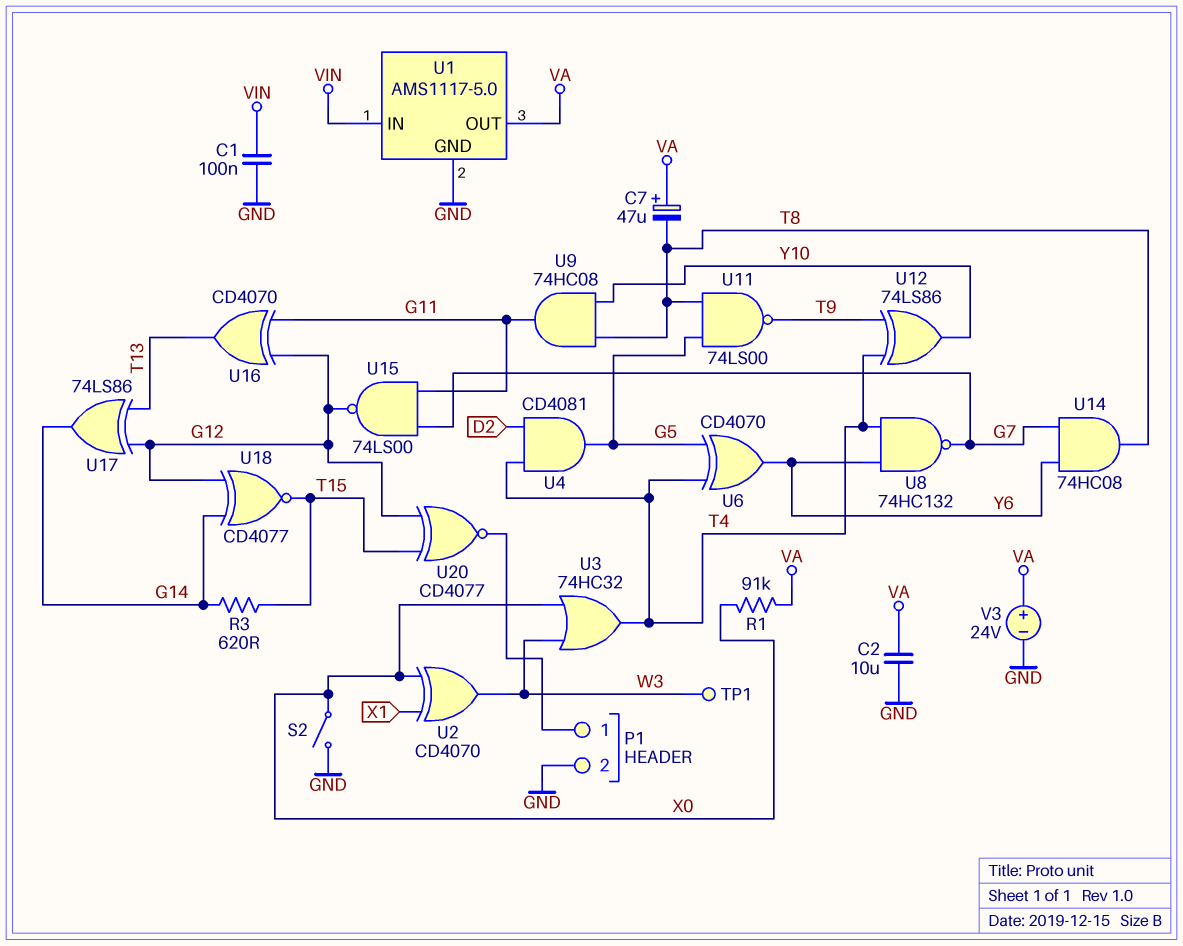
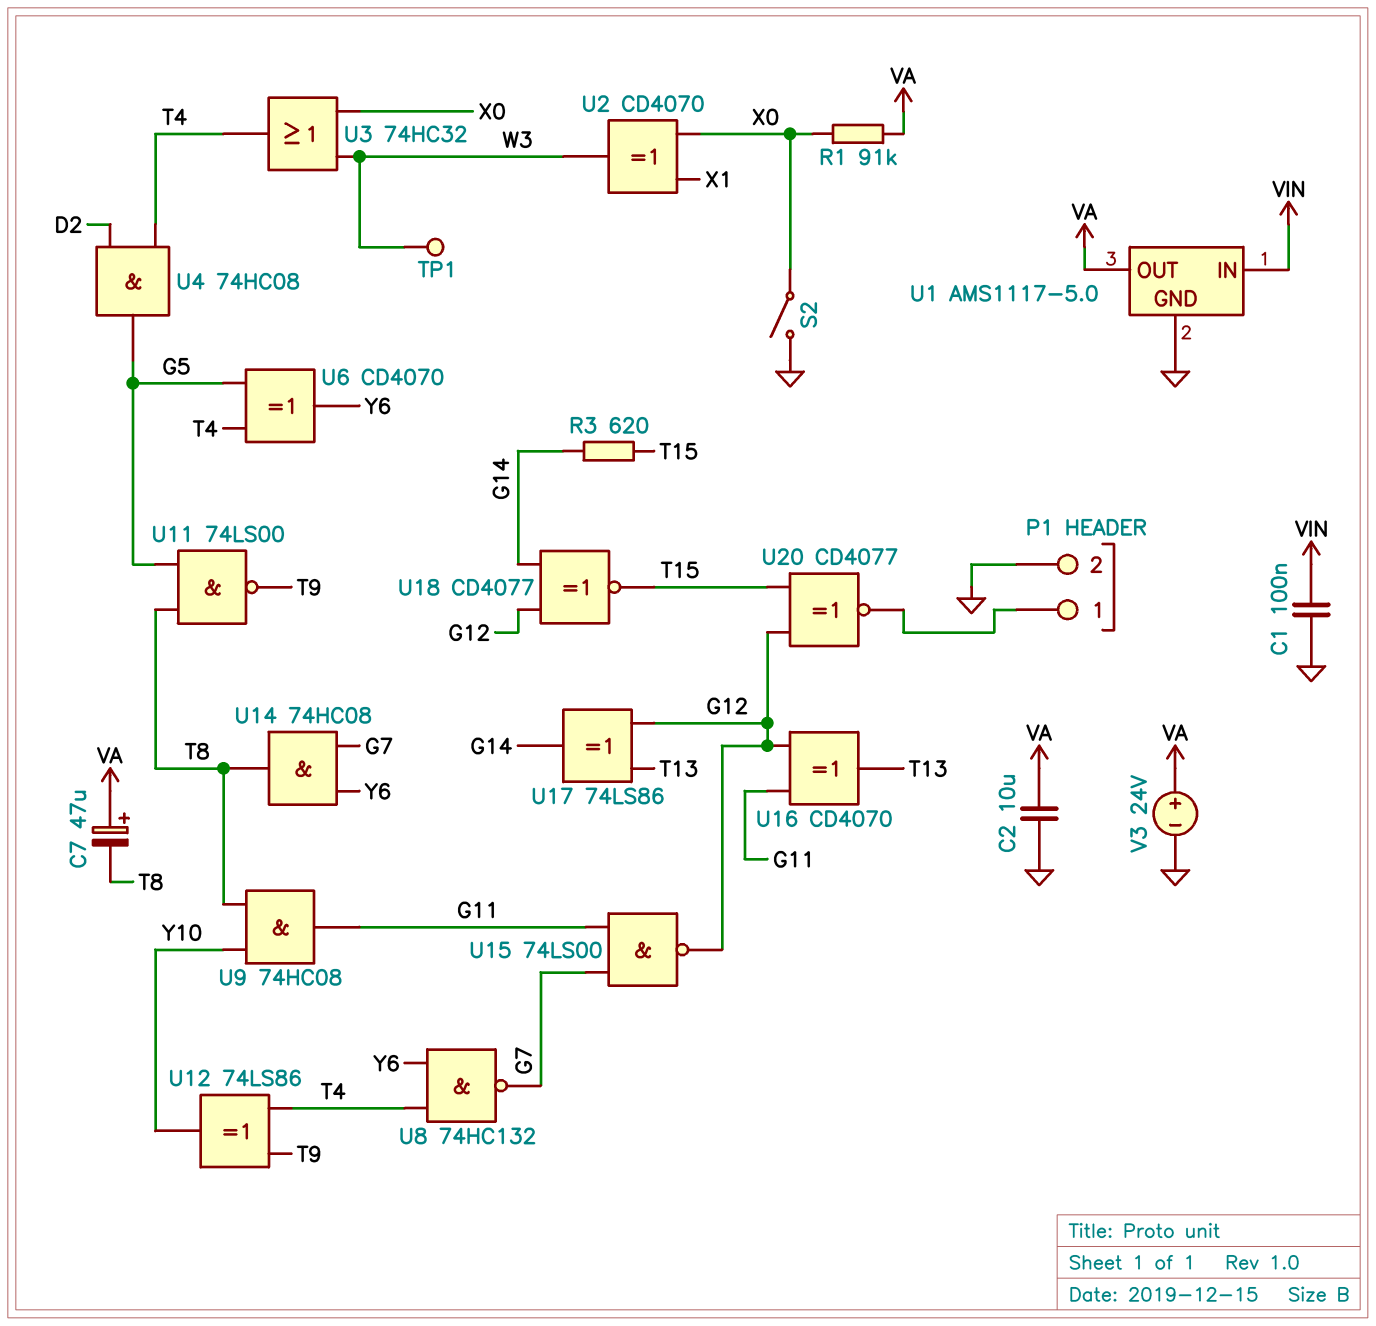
U4: AND CD4081 (in D2, in T4, out G5) -> AND 74HC08 (in D2, in T4, out G5)

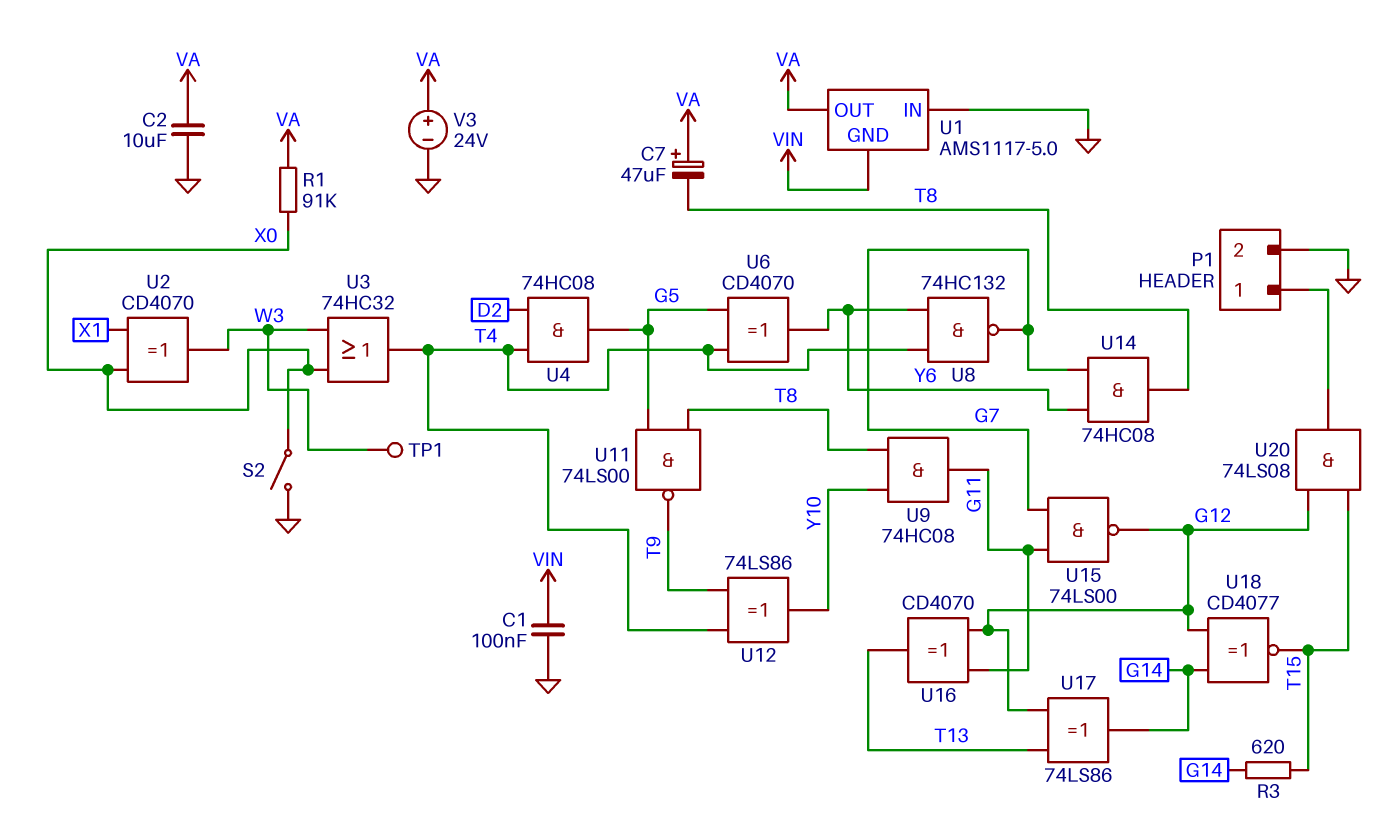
U1 pin GND: GND -> VIN
U1 pin IN: VIN -> GND
U20: XNOR CD4077 (in G12, in T15, out P1/1) -> AND 74LS08 (in G12, in T15, out P1/1)

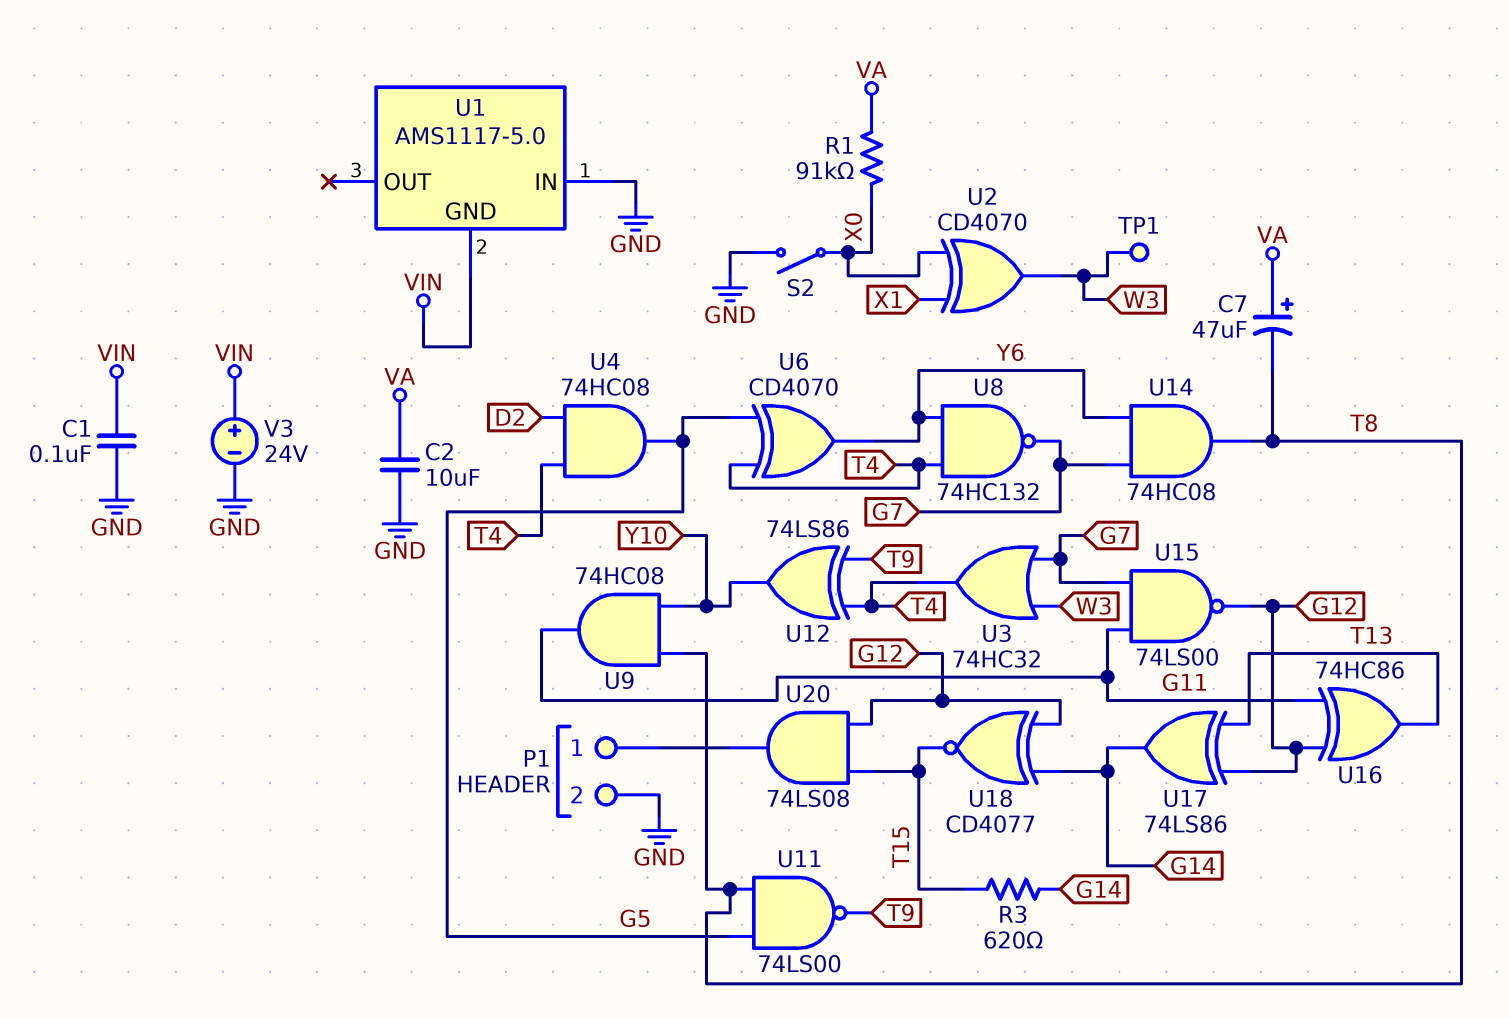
U1 pin OUT: VA -> none
U3: OR 74HC32 (in W3, in X0, out T4) -> OR 74HC32 (in G7, in W3, out T4)
U16: XOR CD4070 (in G11, in G12, out T13) -> XOR 74HC86 (in G11, in G12, out T13)
V3: 24V (plus VA, minus GND) -> 24V (plus VIN, minus GND)

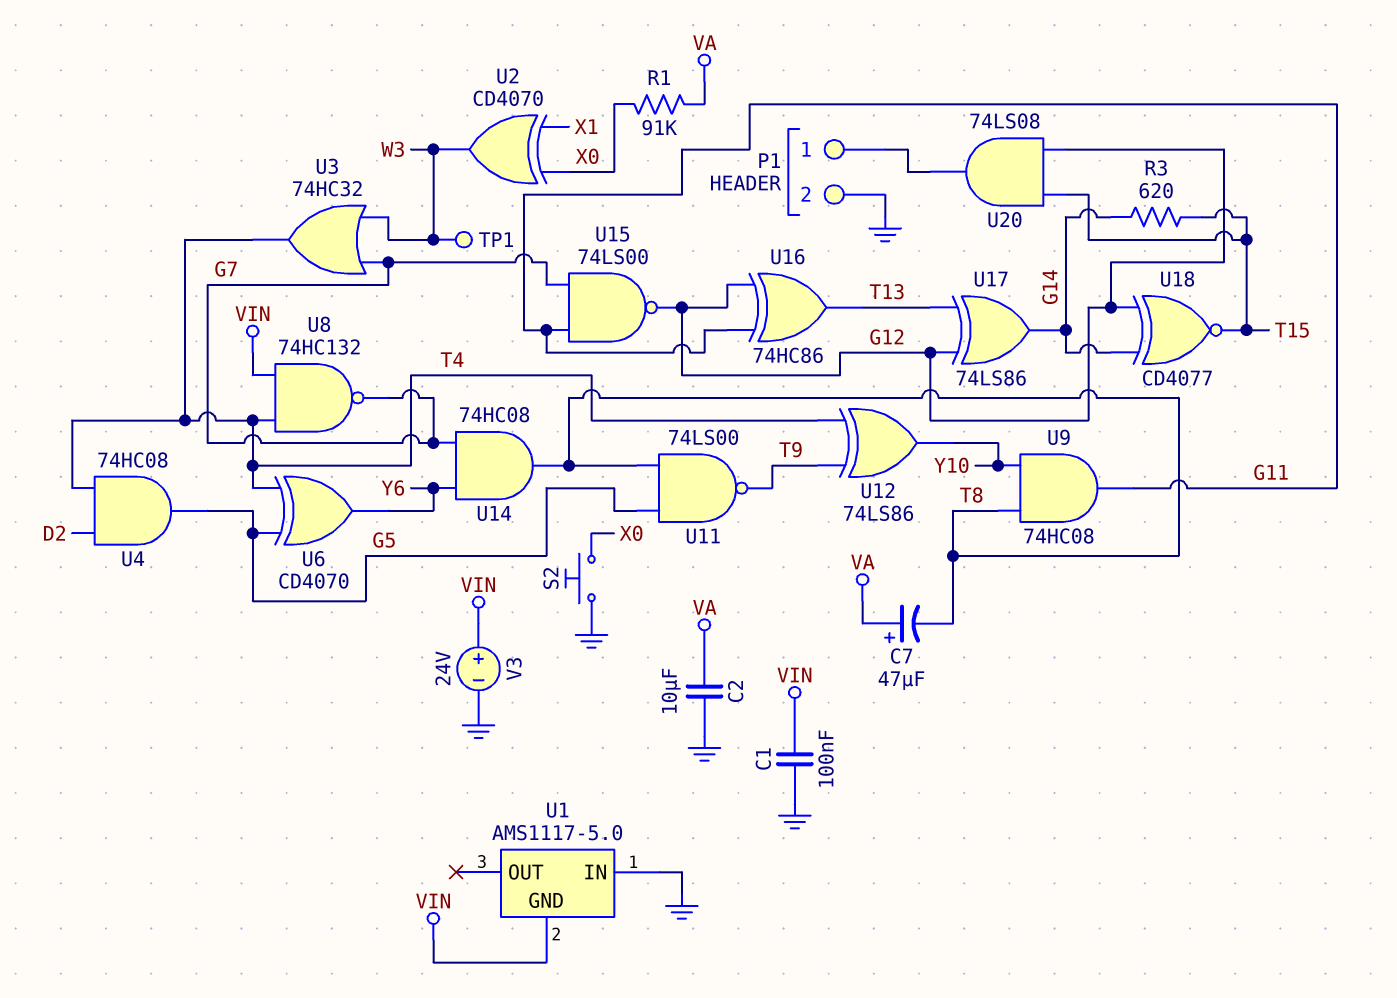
S2: switch (GND, X0) -> button (GND, X0)
U8: NAND 74HC132 (in T4, in Y6, out G7) -> NAND 74HC132 (in T4, in VIN, out G7)

